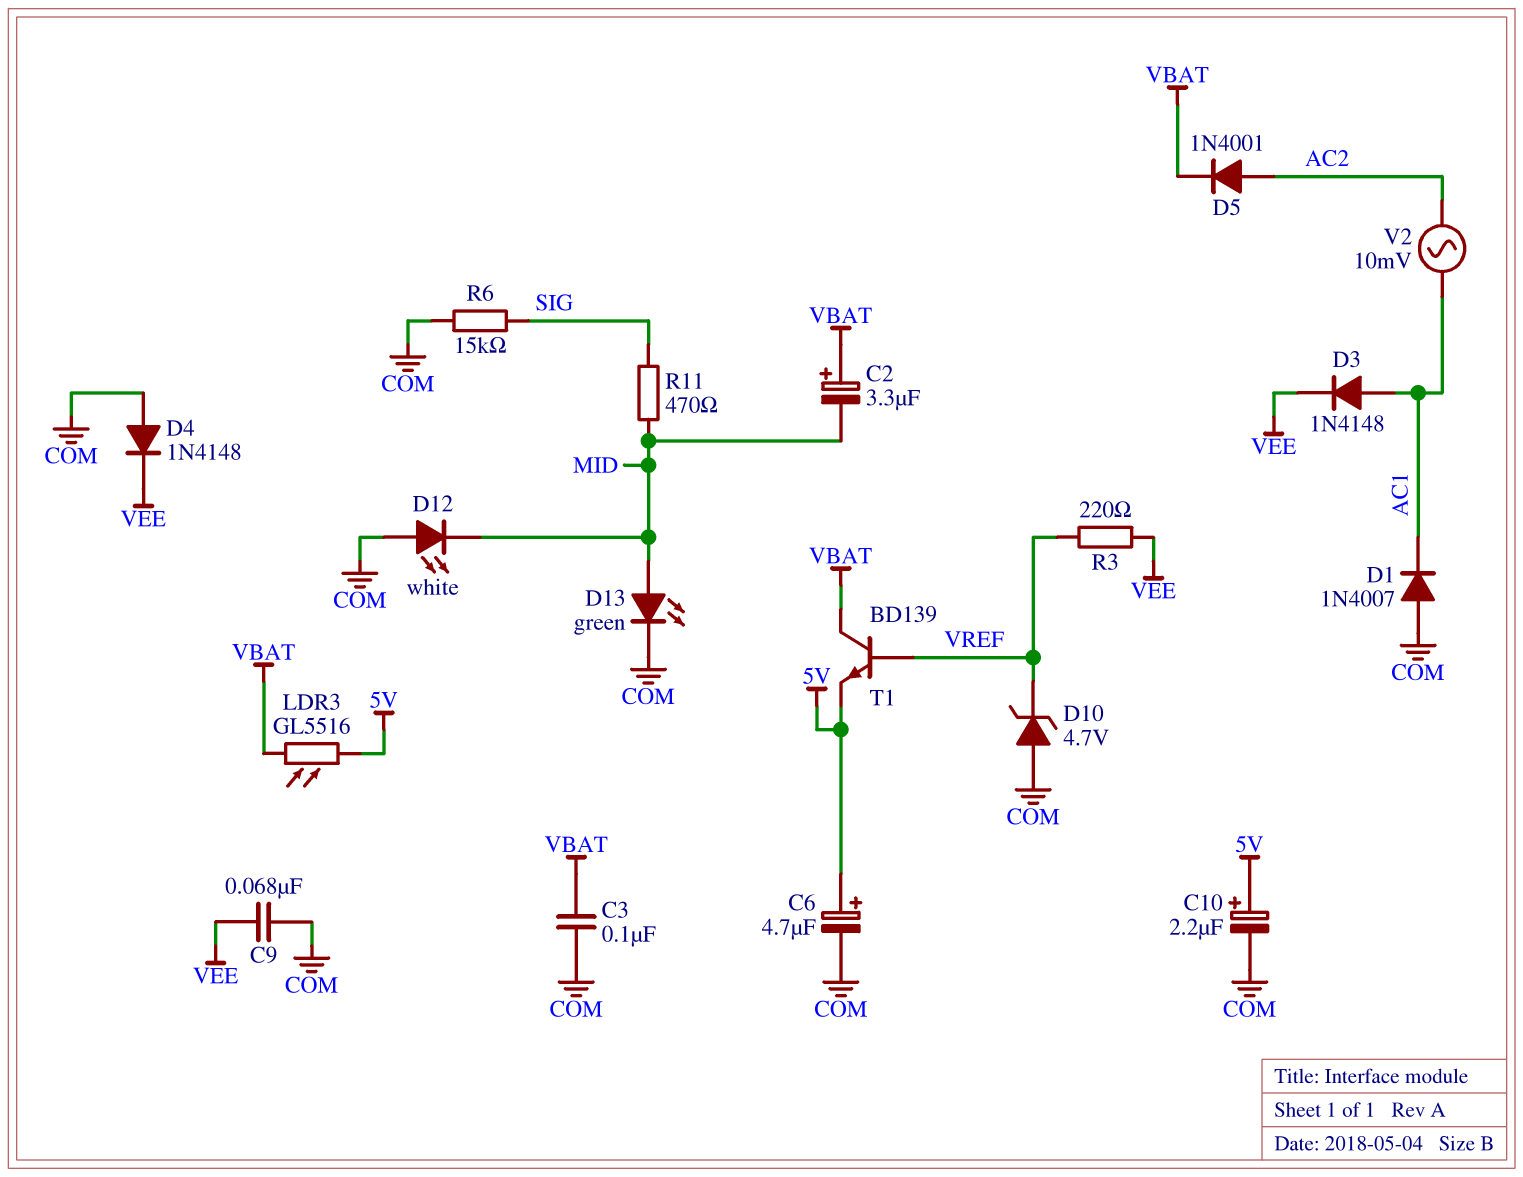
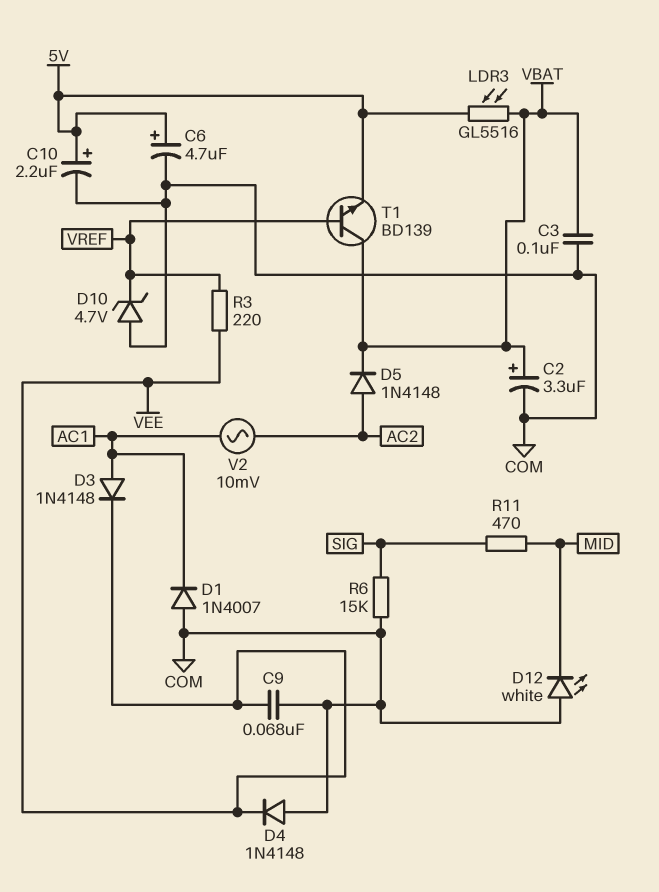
C2: 3.3uF (plus VBAT, minus MID) -> 3.3uF (plus VBAT, minus COM)
D5: diode 1N4001 (A AC2, K VBAT) -> diode 1N4148 (A AC2, K VBAT)
D13: LED green (A MID, K COM) -> none

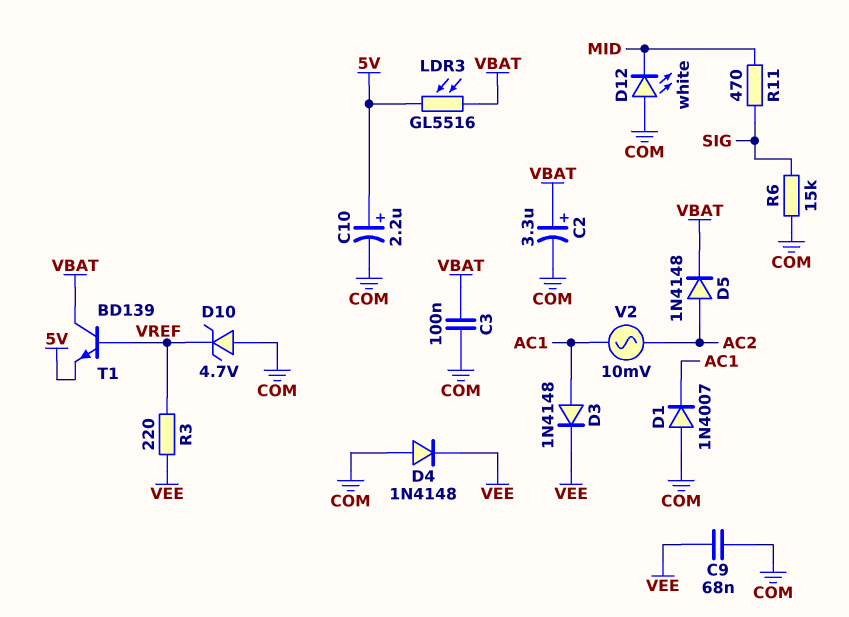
C6: 4.7uF (plus 5V, minus COM) -> none

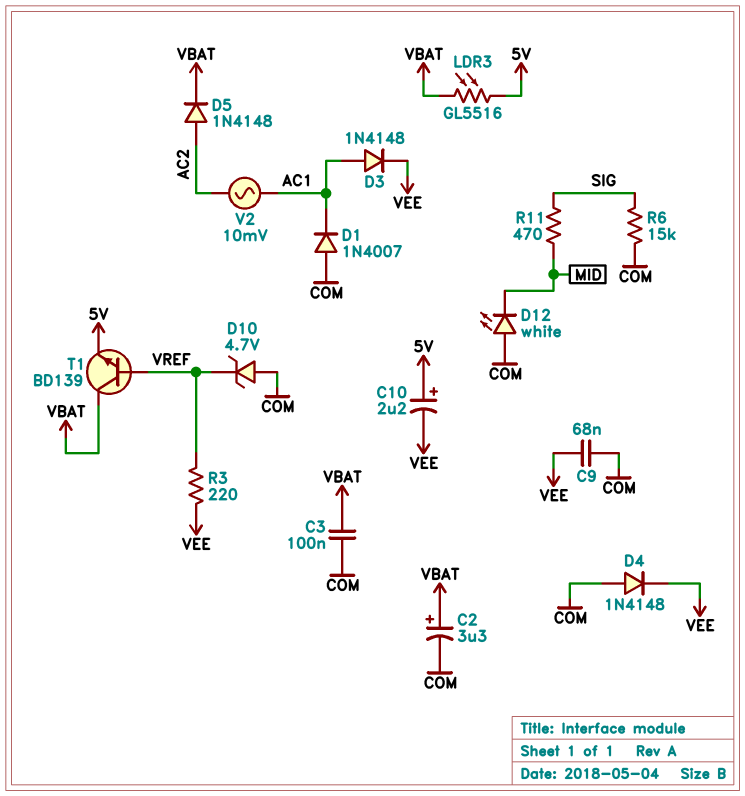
C10: 2.2uF (plus 5V, minus COM) -> 2.2uF (plus 5V, minus VEE)

